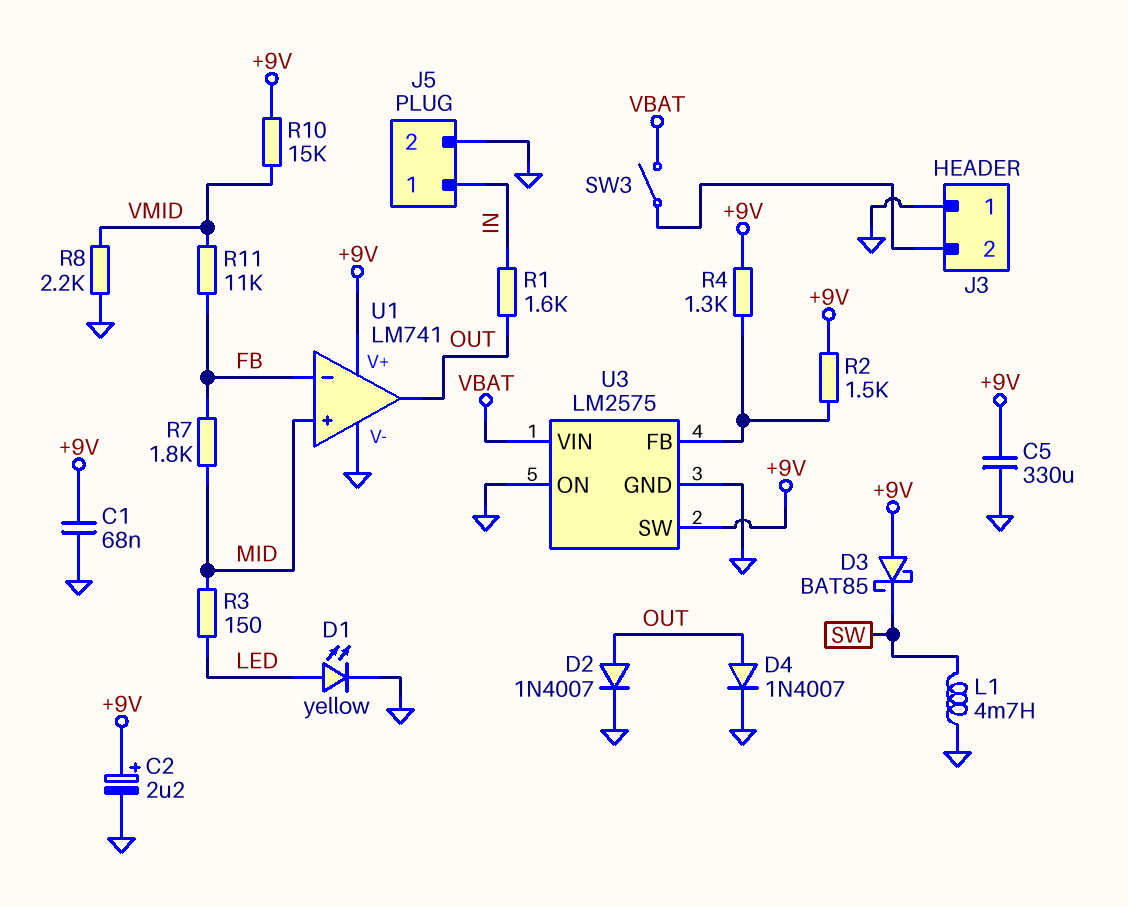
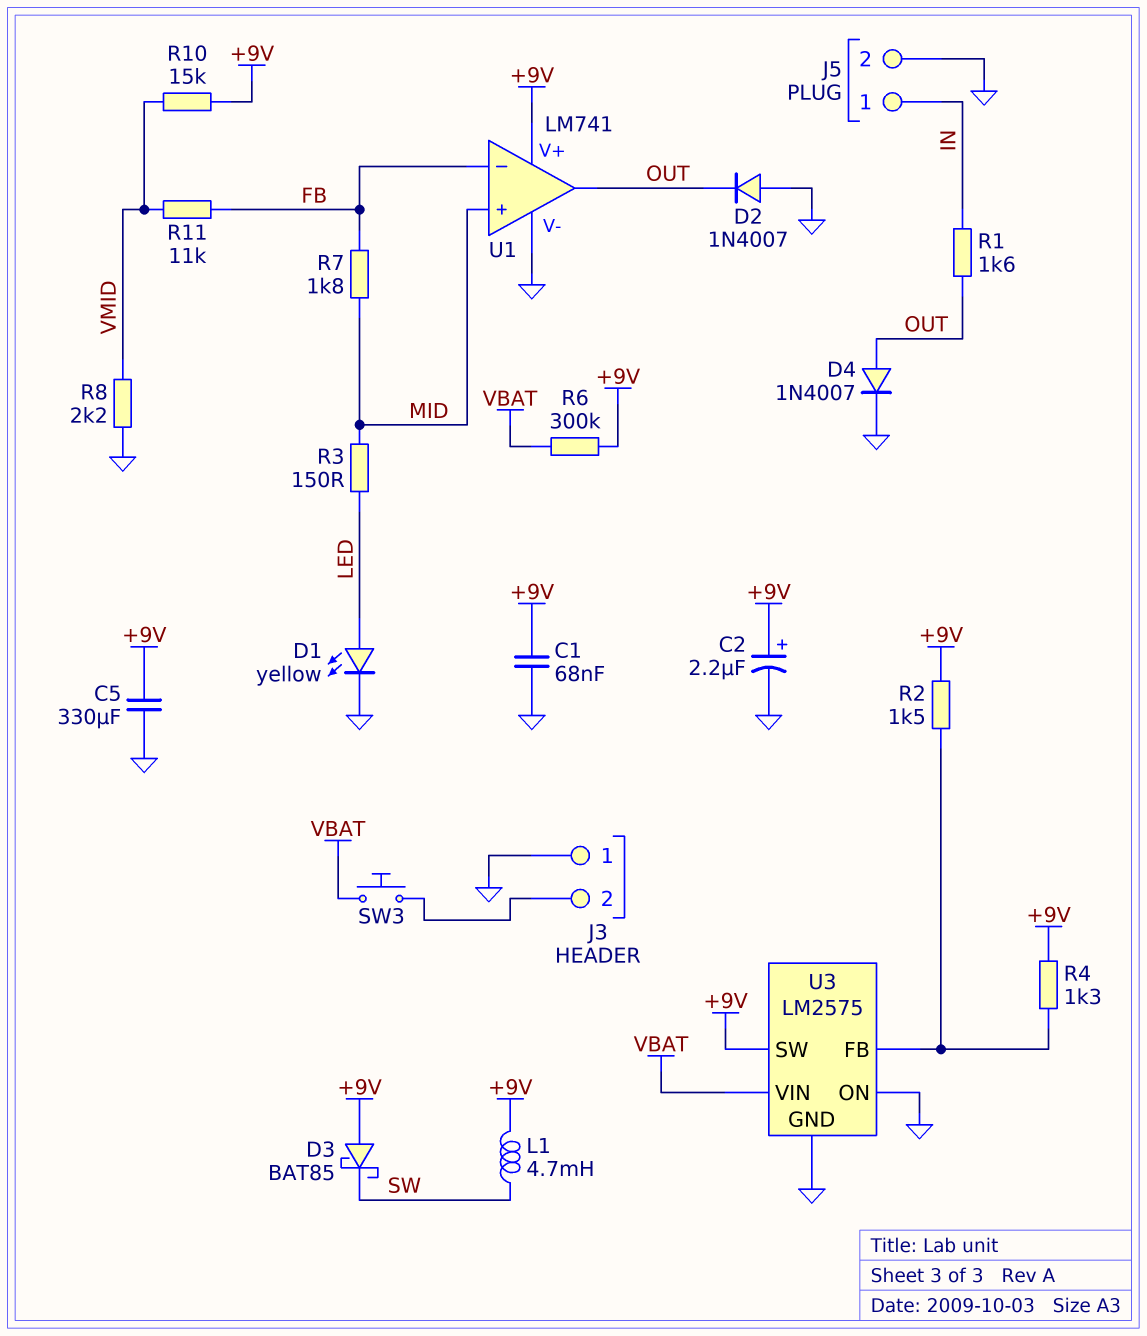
D2: diode 1N4007 (A OUT, K GND) -> diode 1N4007 (A GND, K OUT)
L1: 4.7mH (GND, SW) -> 4.7mH (+9V, SW)
R6: none -> 300k (+9V, VBAT)
SW3: switch (J3/2, VBAT) -> button (J3/2, VBAT)

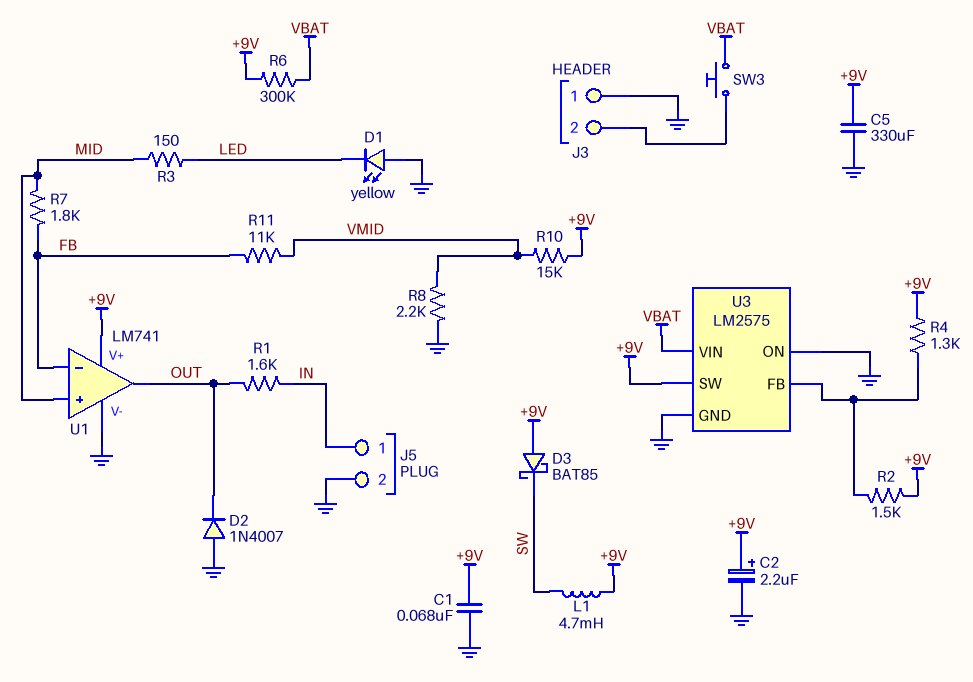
D1: LED yellow (A LED, K GND) -> LED yellow (A GND, K LED)
D4: diode 1N4007 (A OUT, K GND) -> none

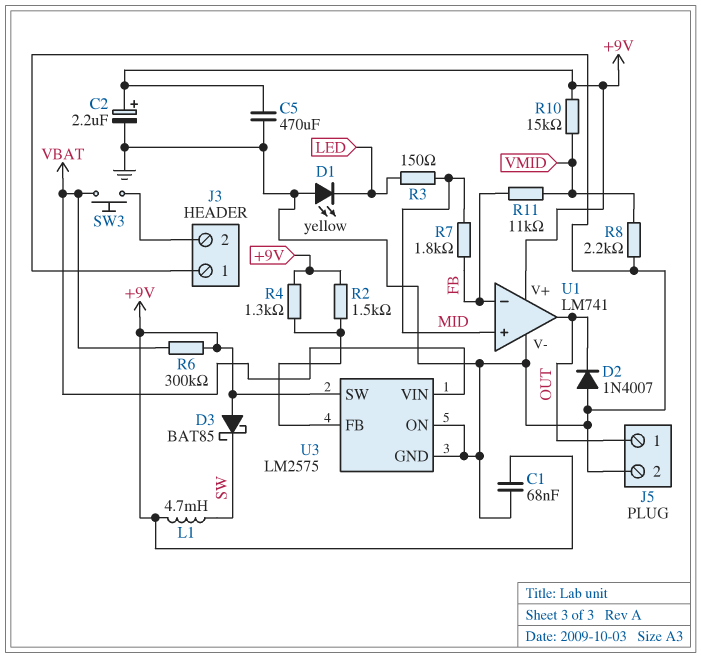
C5: 330uF (+9V, GND) -> 470uF (+9V, GND)
J5 pin 1: IN -> OUT
R1: 1.6k (IN, OUT) -> none

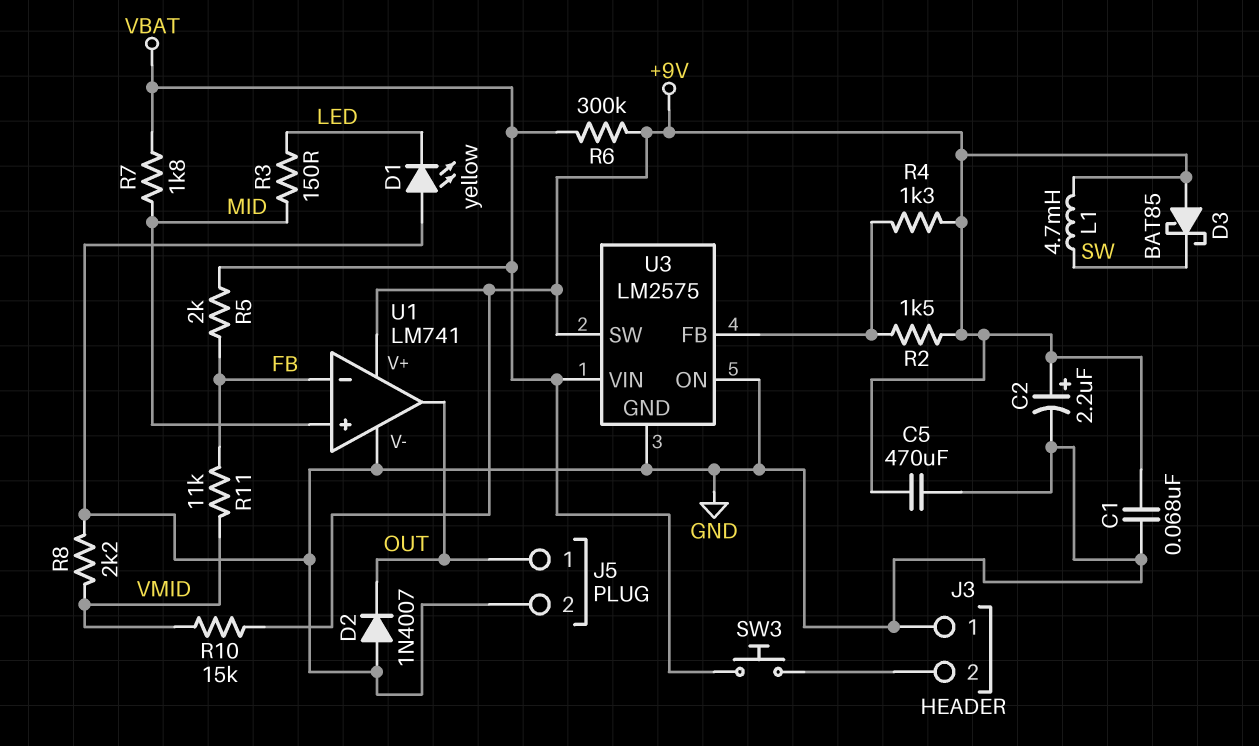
R5: none -> 2k (FB, VBAT)
R7: 1.8k (FB, MID) -> 1.8k (MID, VBAT)

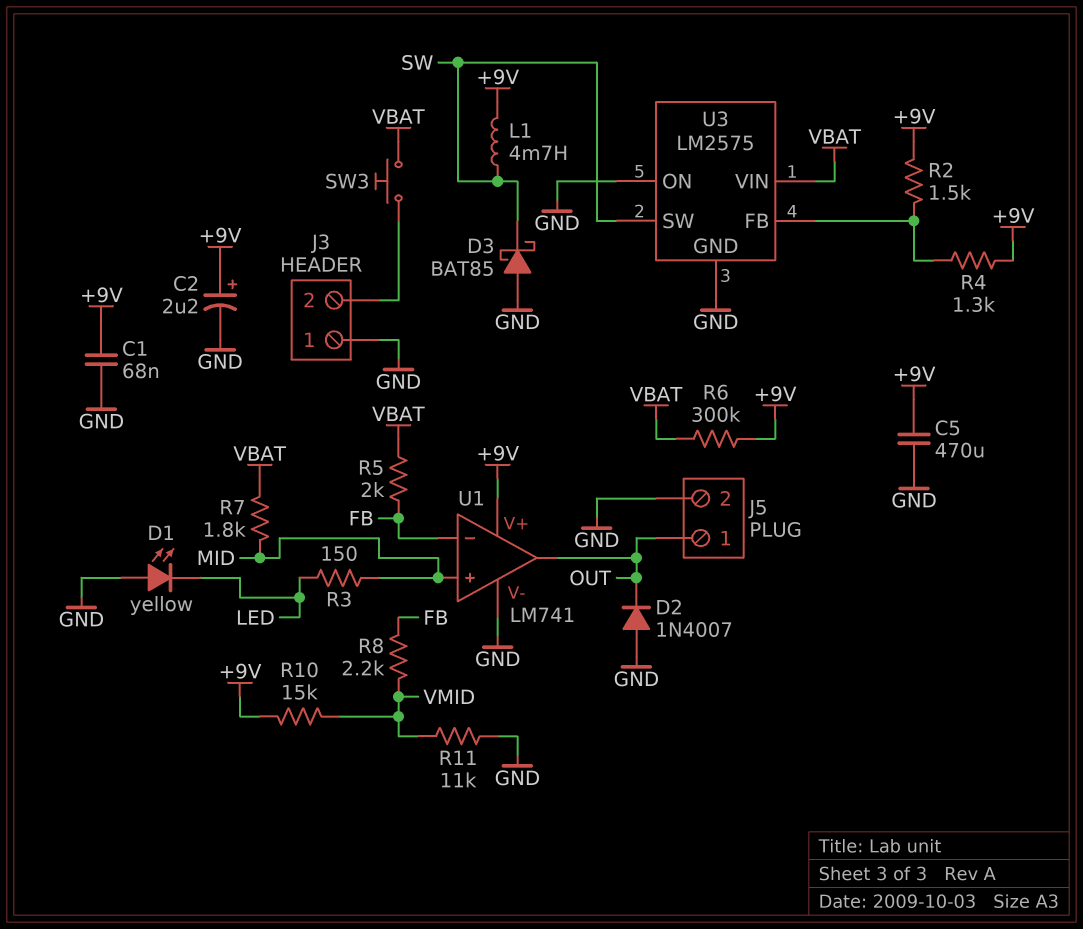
D3: schottky BAT85 (A +9V, K SW) -> schottky BAT85 (A GND, K SW)
R8: 2.2k (GND, VMID) -> 2.2k (FB, VMID)
R11: 11k (FB, VMID) -> 11k (GND, VMID)
U3 pin SW: +9V -> SW

